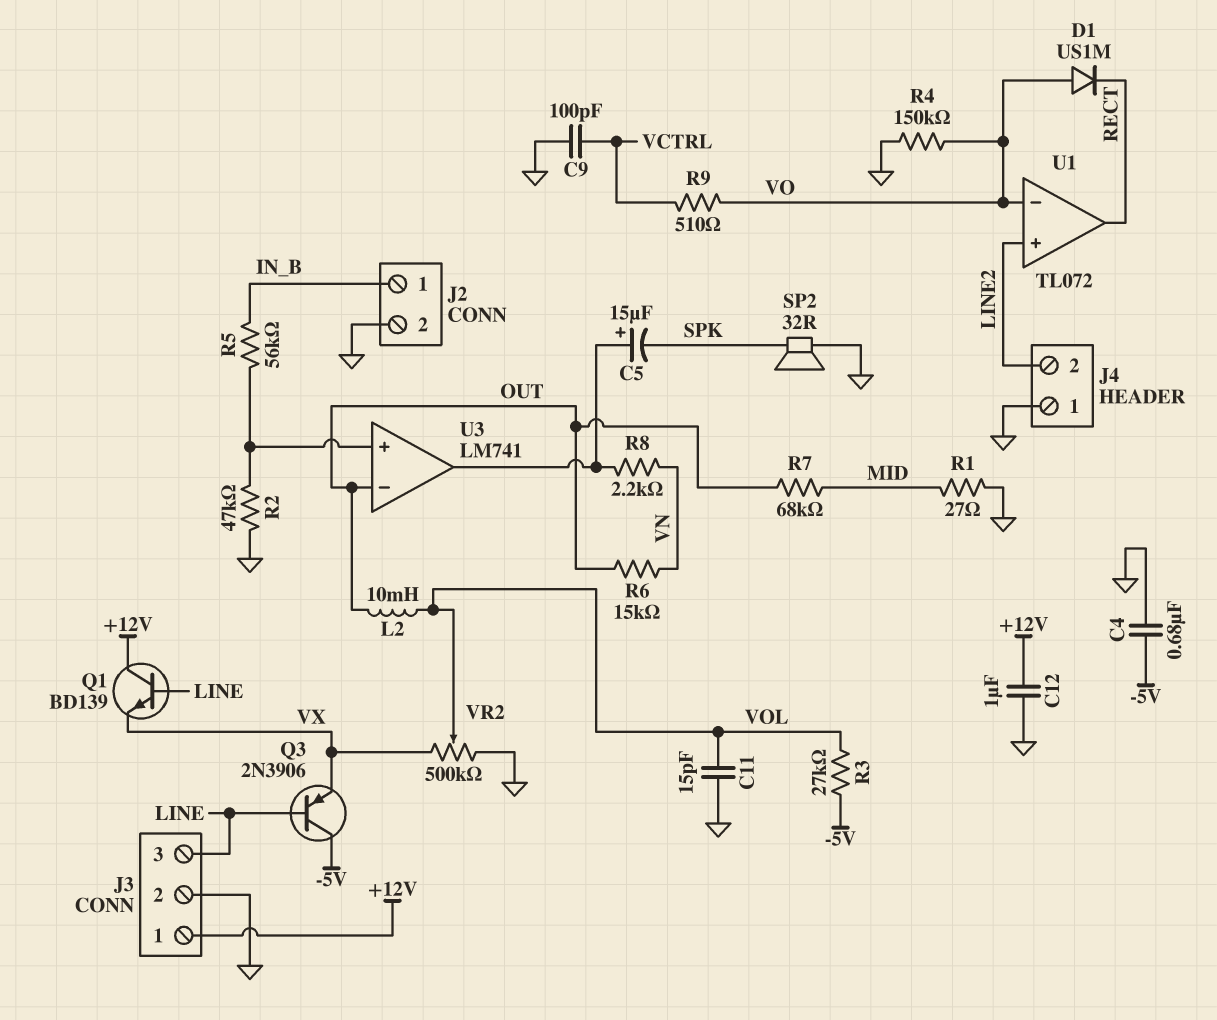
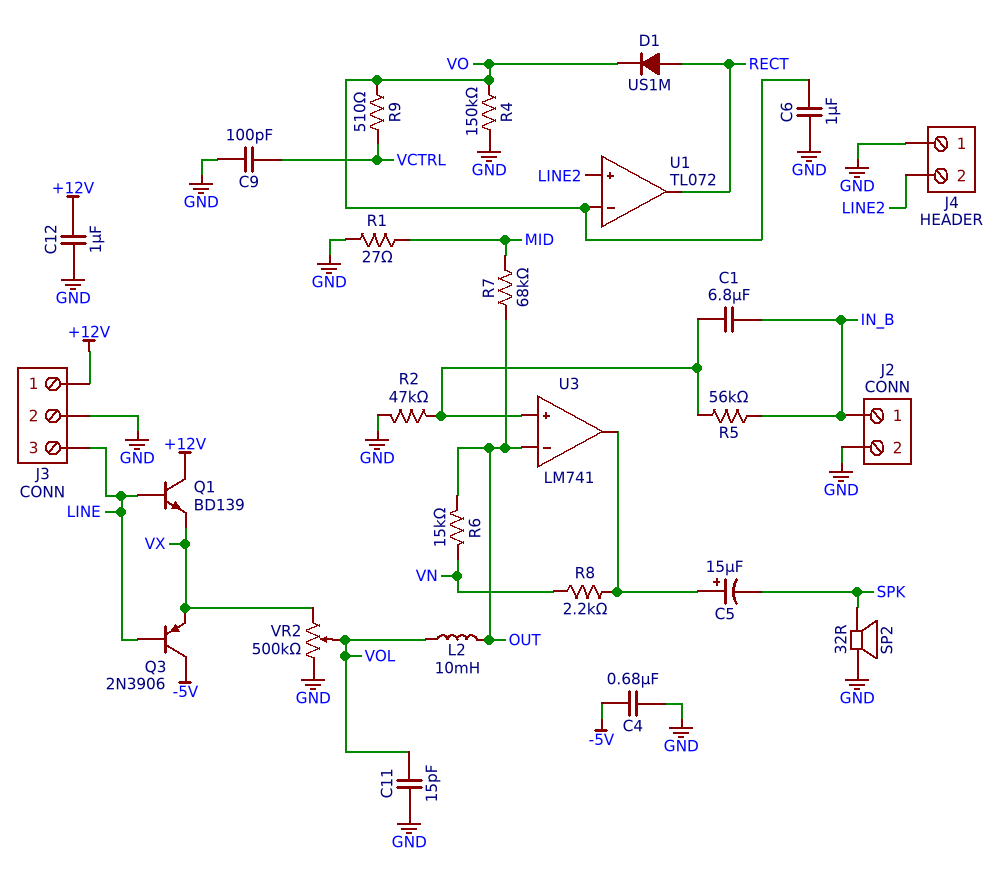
C1: none -> 6.8uF (IN_B, U3/in+)
C6: none -> 1uF (GND, VO)
D1: diode US1M (A VO, K RECT) -> diode US1M (A RECT, K VO)
R3: 27k (-5V, VOL) -> none

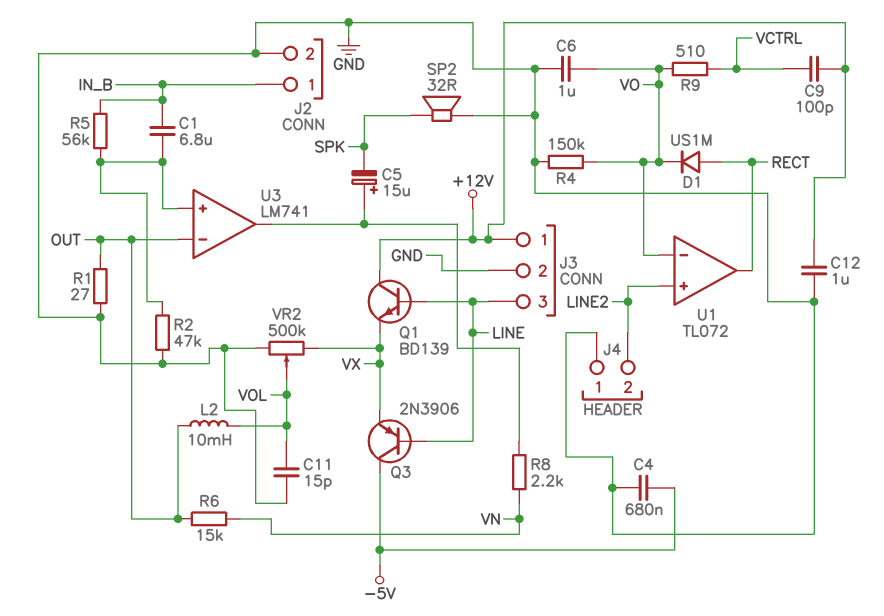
C9: 100pF (GND, VCTRL) -> 100pF (+12V, VCTRL)
R1: 27 (GND, MID) -> 27 (GND, OUT)
R7: 68k (MID, OUT) -> none

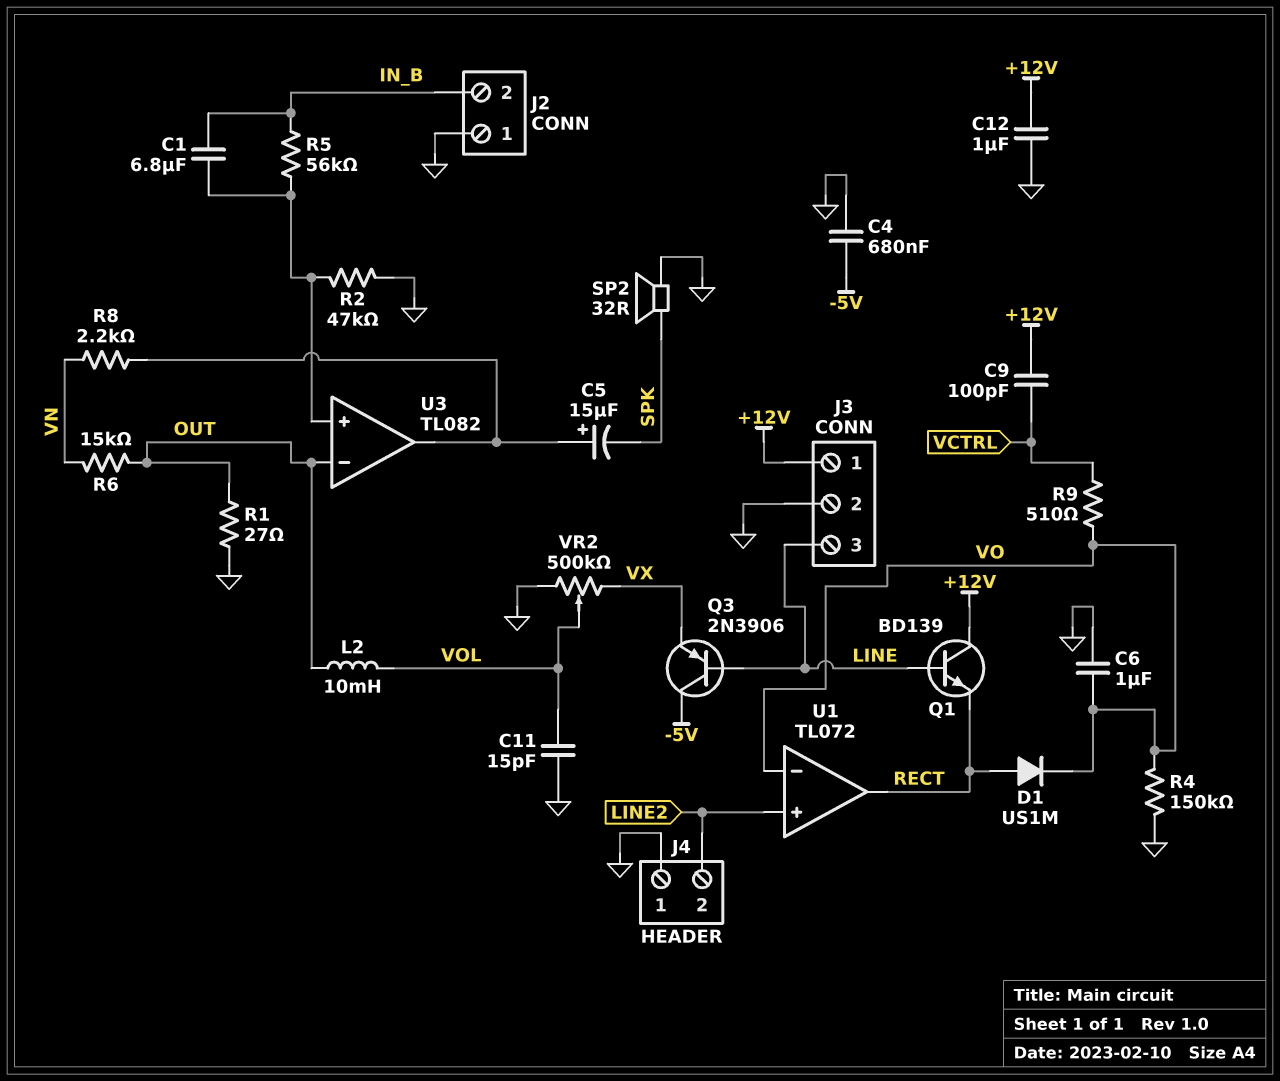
J2 pin 1: IN_B -> GND
J2 pin 2: GND -> IN_B
Q1: NPN BD139 (B LINE, C +12V, E VX) -> NPN BD139 (B LINE, C +12V, E RECT)
U3: LM741 -> TL082

